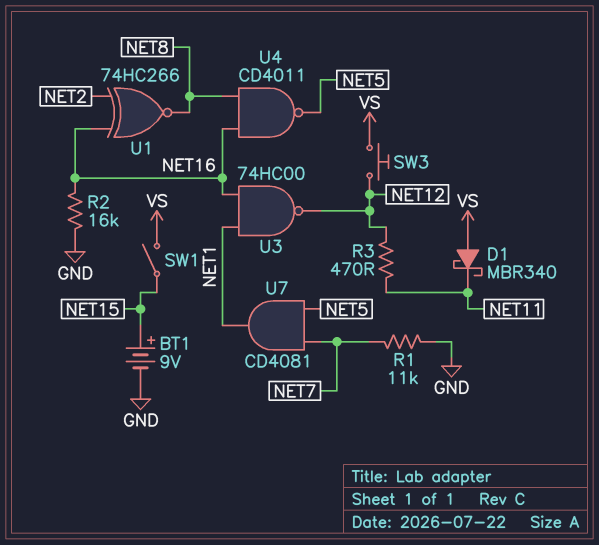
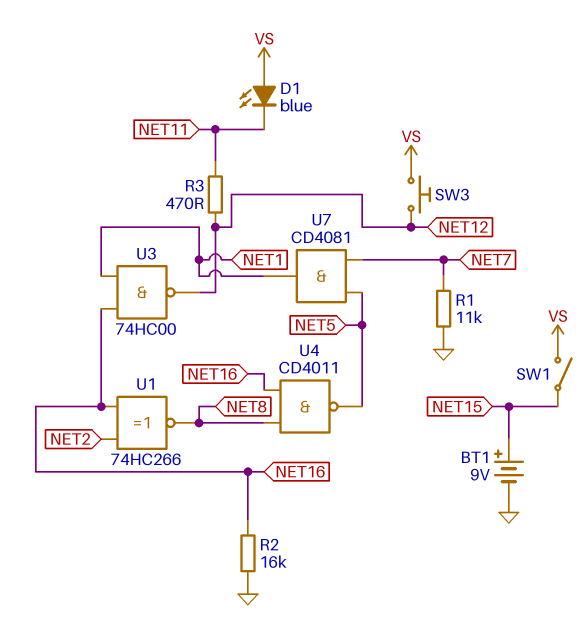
D1: schottky MBR340 (A VS, K NET11) -> LED blue (A VS, K NET11)

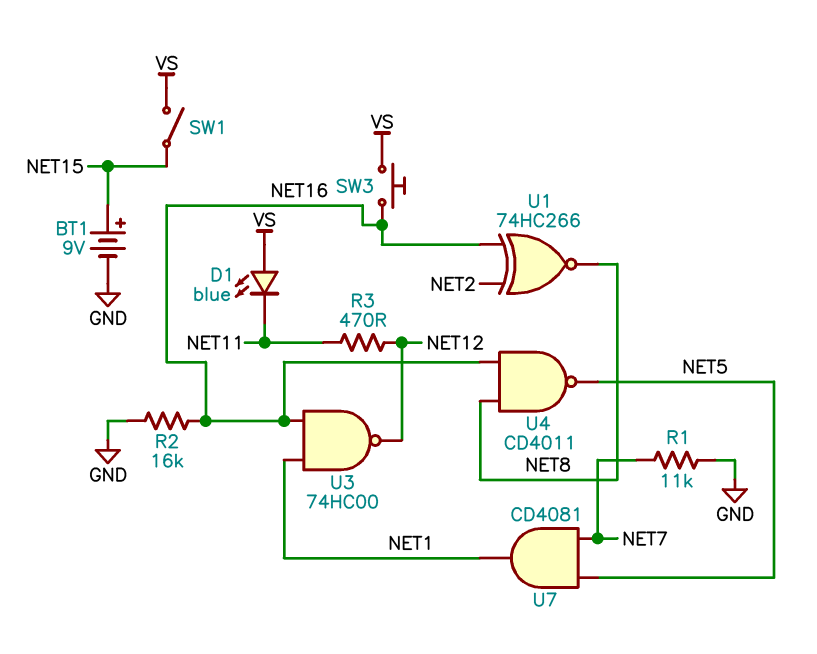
SW3: button (NET12, VS) -> button (NET16, VS)

